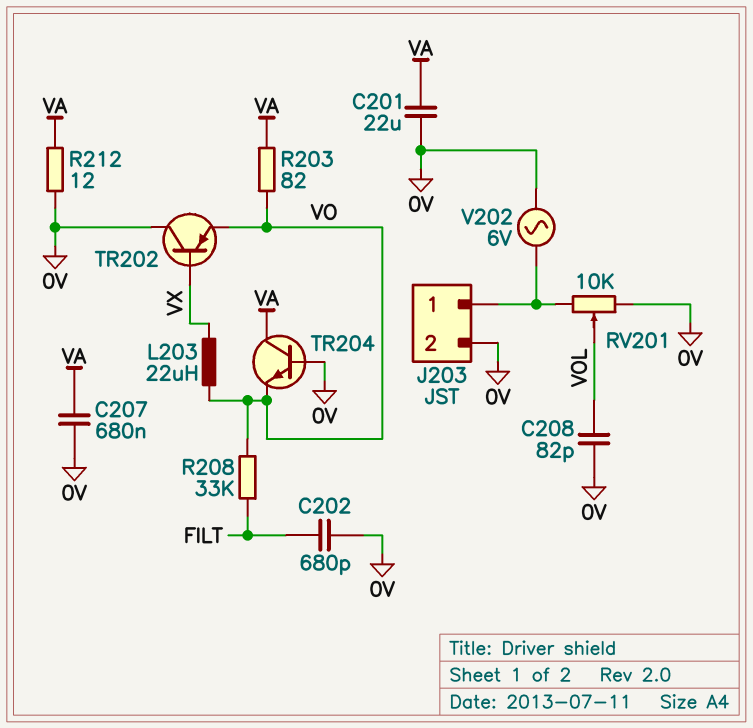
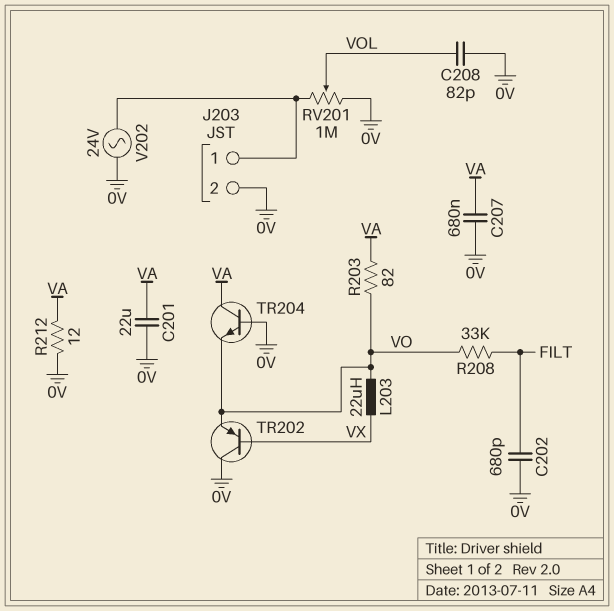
RV201: 10k (0V, J203/1, wiper VOL) -> 1M (0V, J203/1, wiper VOL)
V202: AC 6V (0V, J203/1) -> AC 24V (0V, J203/1)

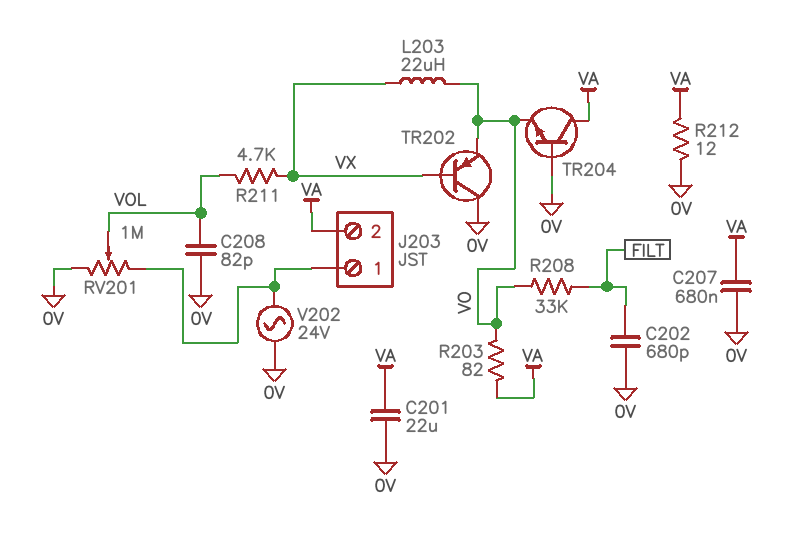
J203 pin 2: 0V -> VA
R211: none -> 4.7k (VOL, VX)

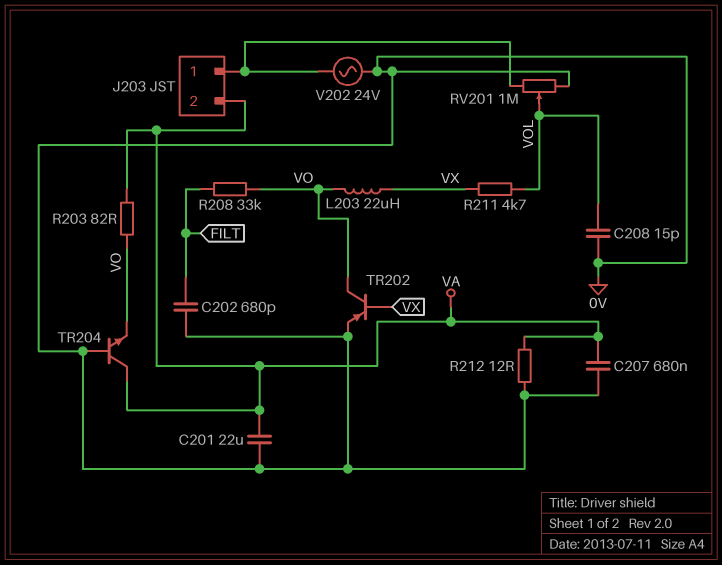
C208: 82pF (0V, VOL) -> 15pF (0V, VOL)
TR202: PNP (B VX, C 0V, E VO) -> PNP (B VX, C VO, E 0V)

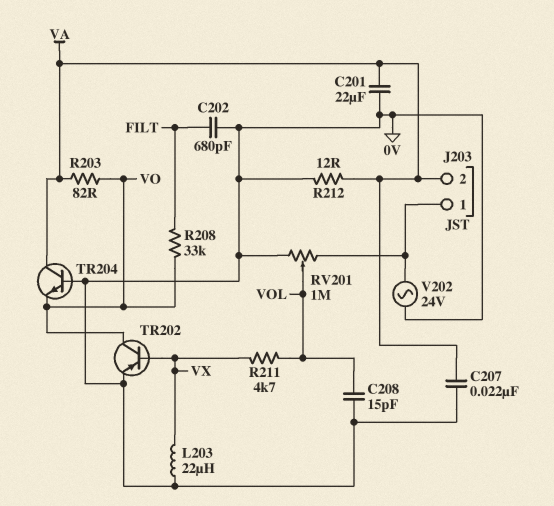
C207: 680nF (0V, VA) -> 22nF (0V, VA)
L203: 22uH (VO, VX) -> 22uH (0V, VX)

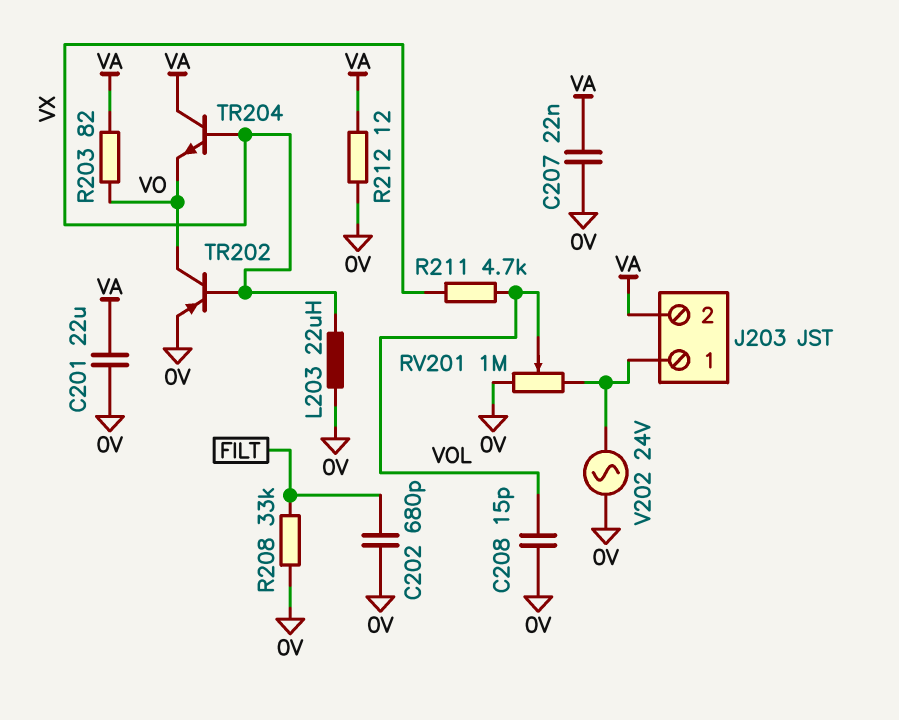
R208: 33k (FILT, VO) -> 33k (0V, FILT)
TR204: NPN (B 0V, C VA, E VO) -> NPN (B VX, C VA, E VO)

